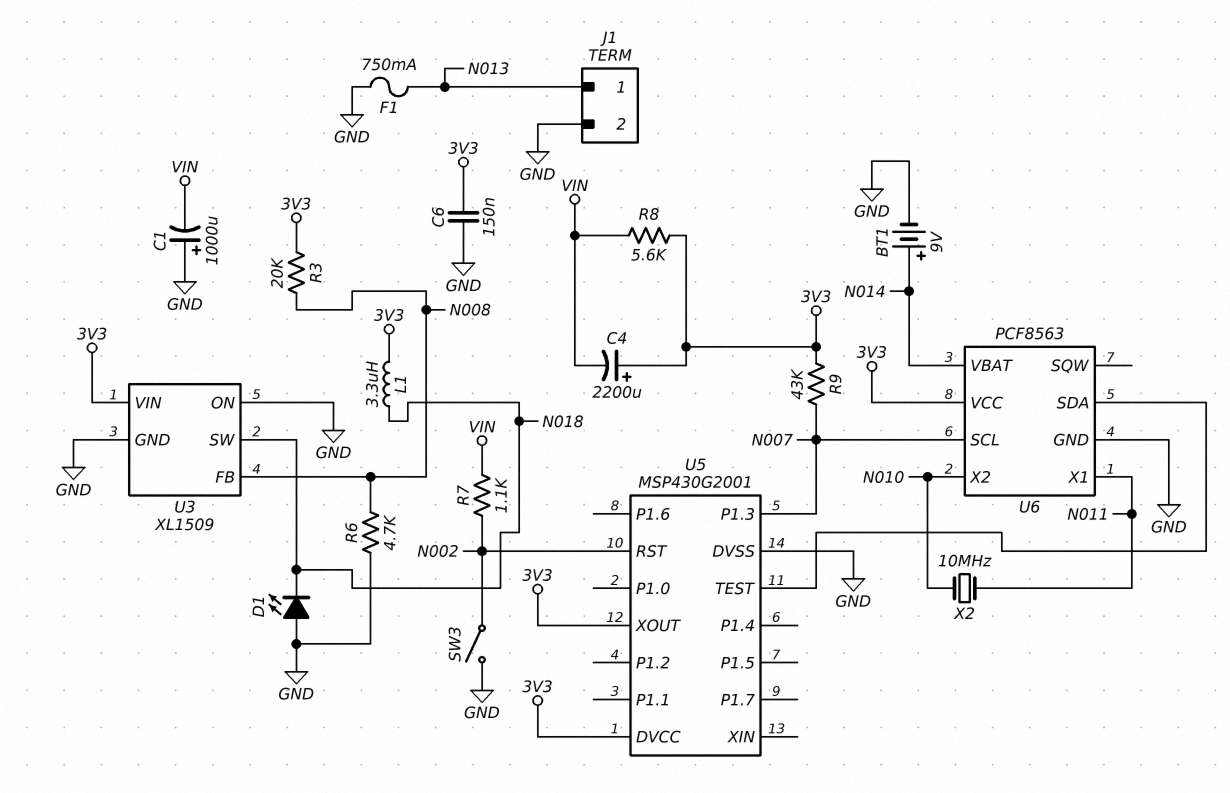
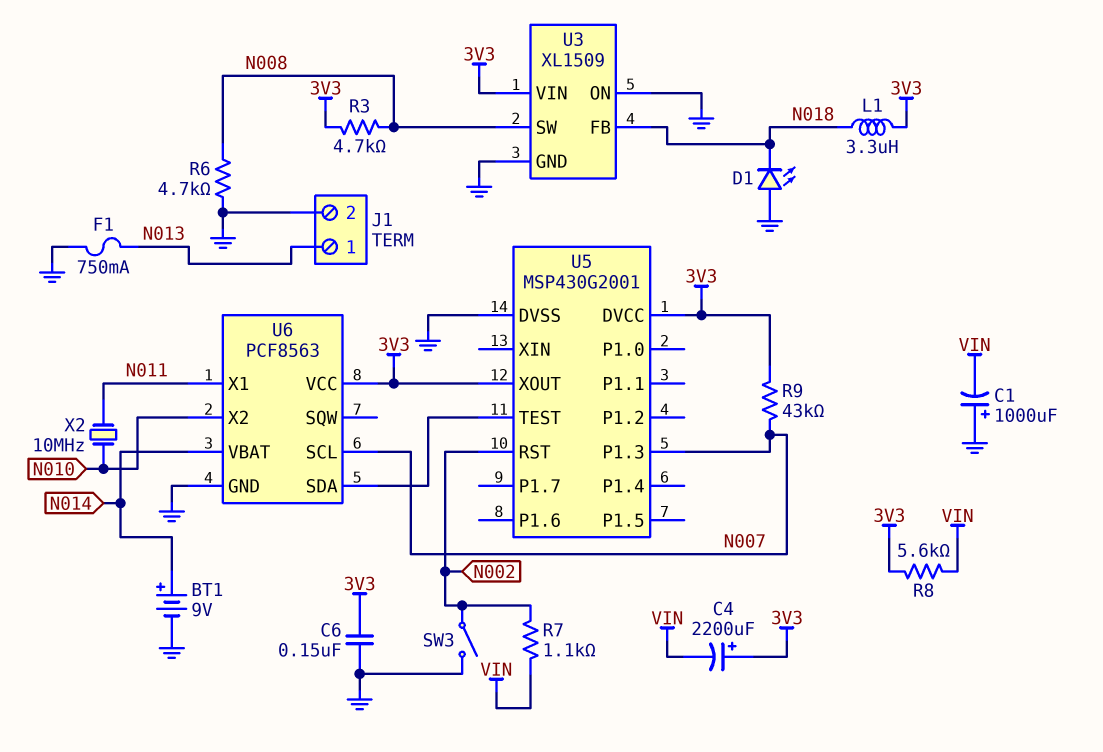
R3: 20k (3V3, N008) -> 4.7k (3V3, N008)
U3 pin FB: N008 -> N018
U3 pin SW: N018 -> N008

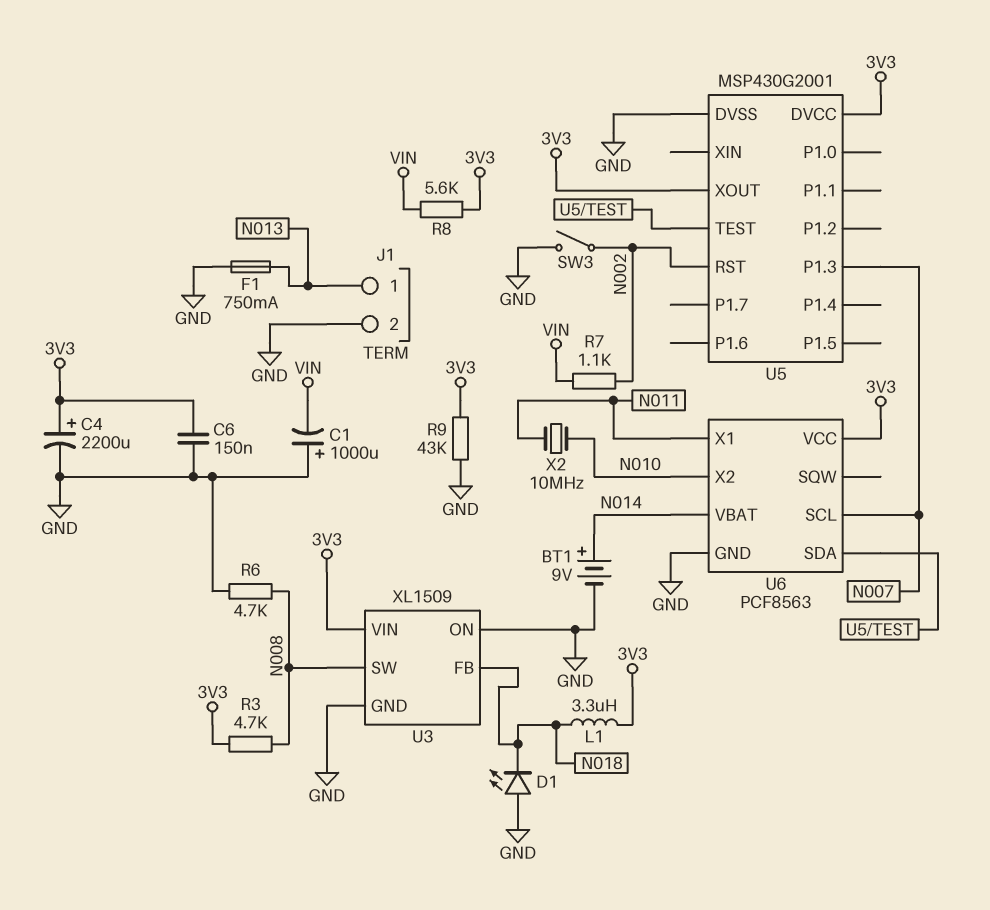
C4: 2200uF (plus 3V3, minus VIN) -> 2200uF (plus 3V3, minus GND)
R9: 43k (3V3, N007) -> 43k (3V3, GND)

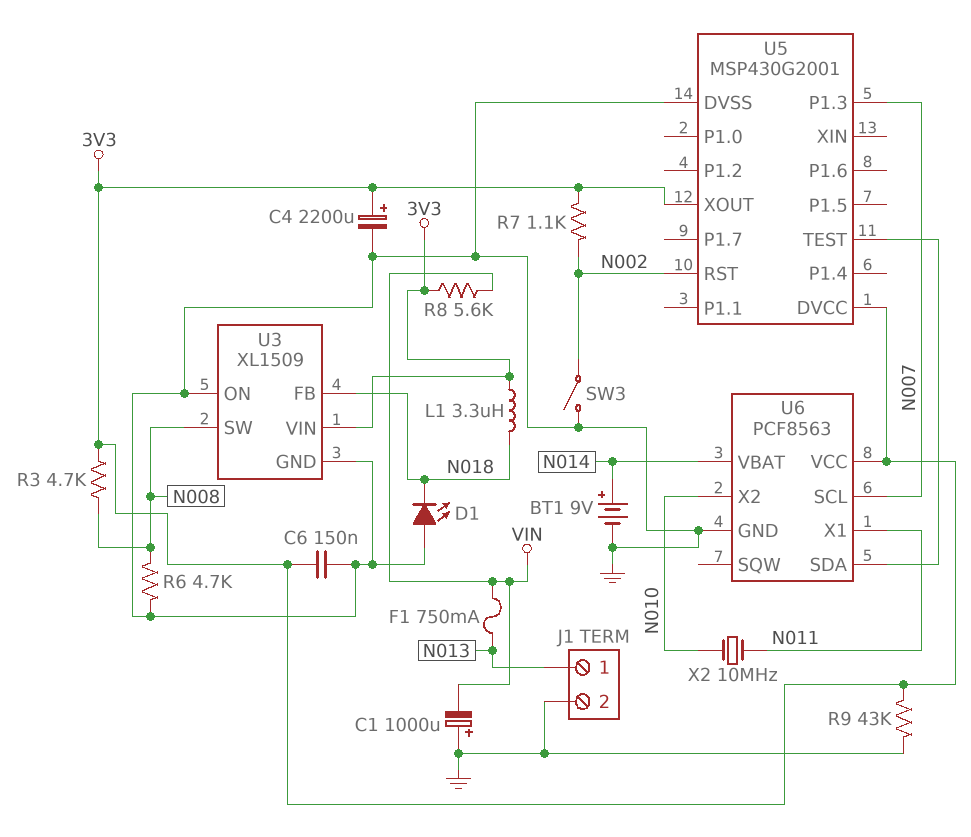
F1: 750mA (GND, N013) -> 750mA (N013, VIN)
R7: 1.1k (N002, VIN) -> 1.1k (3V3, N002)

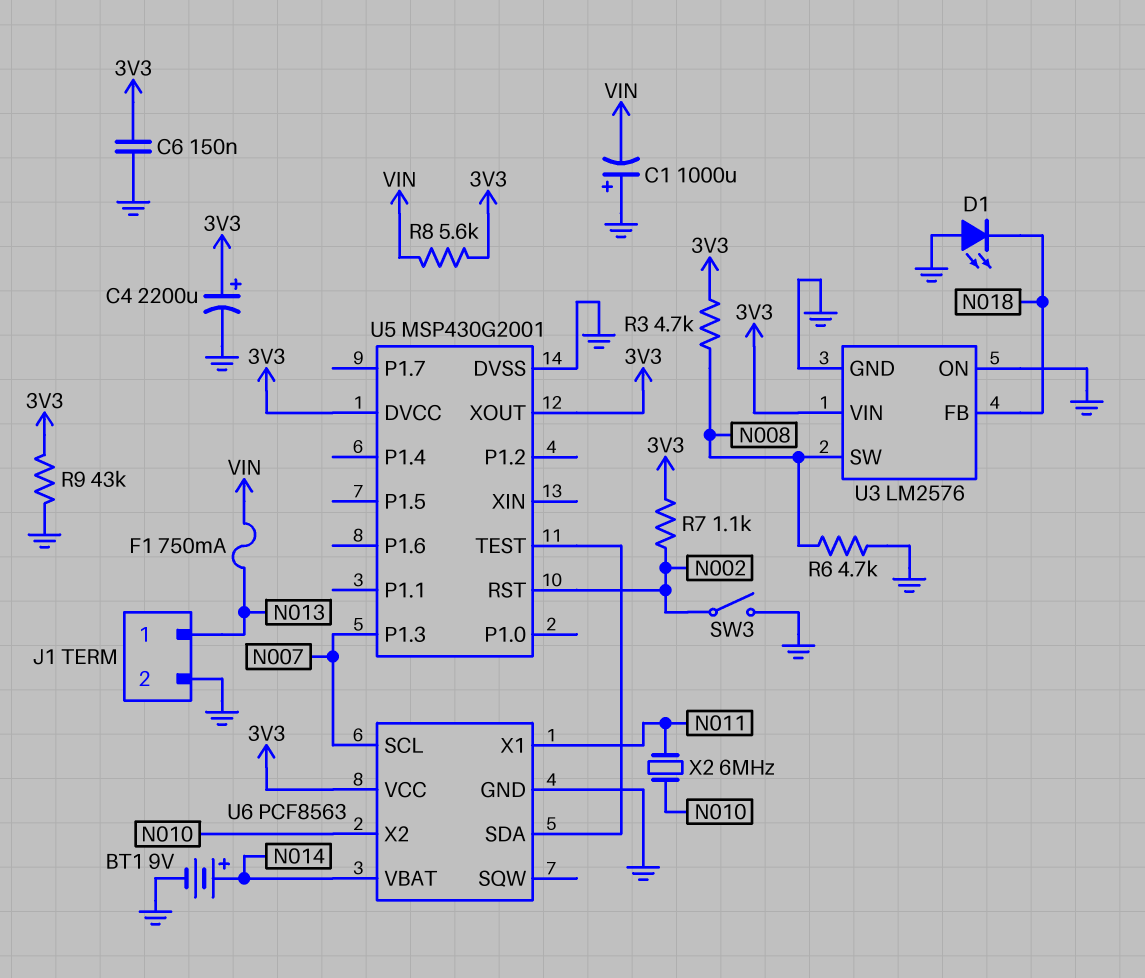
L1: 3.3uH (3V3, N018) -> none
U3: XL1509 -> LM2576
X2: 10MHz (N010, N011) -> 6MHz (N010, N011)

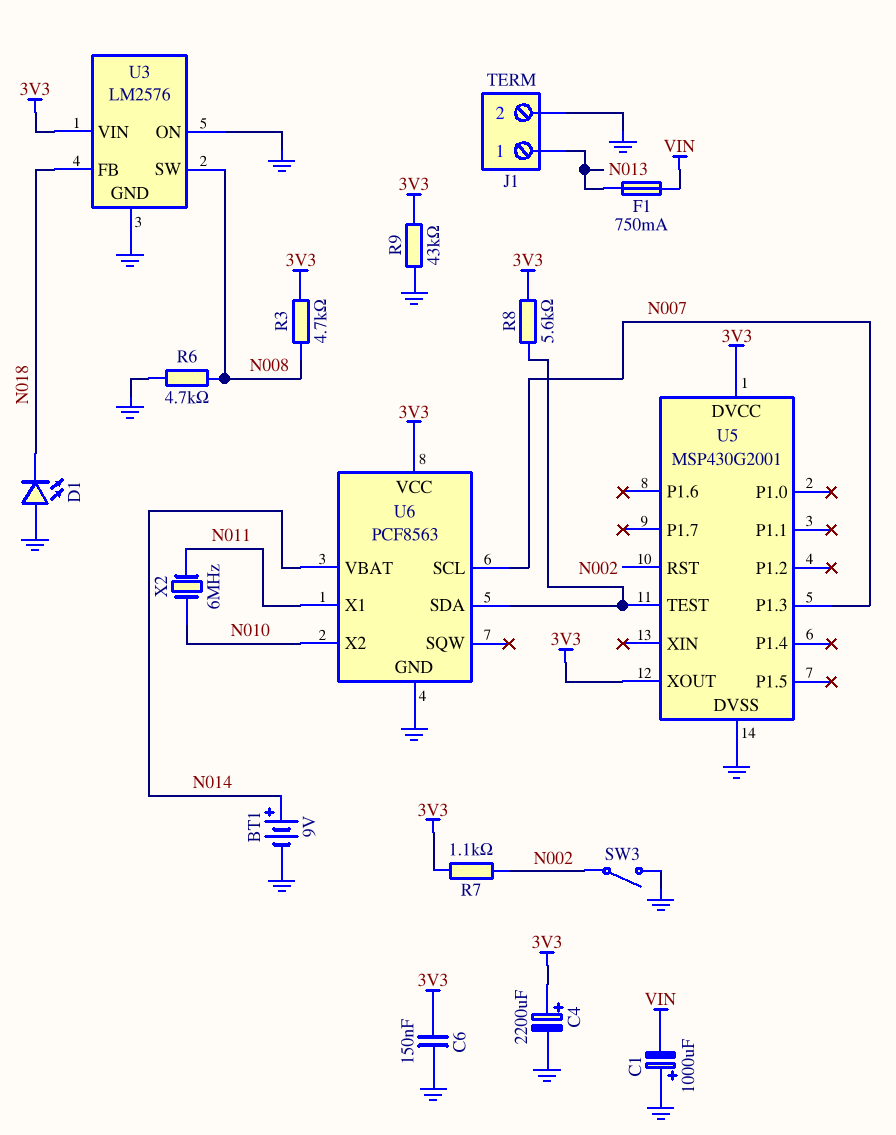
R8: 5.6k (3V3, VIN) -> 5.6k (3V3, U5/TEST)

